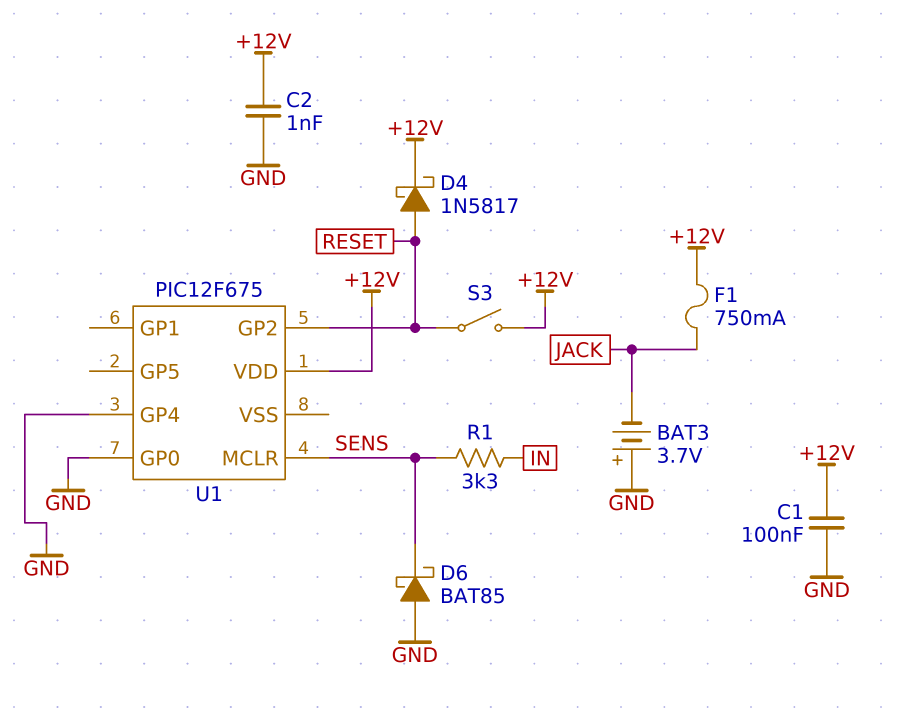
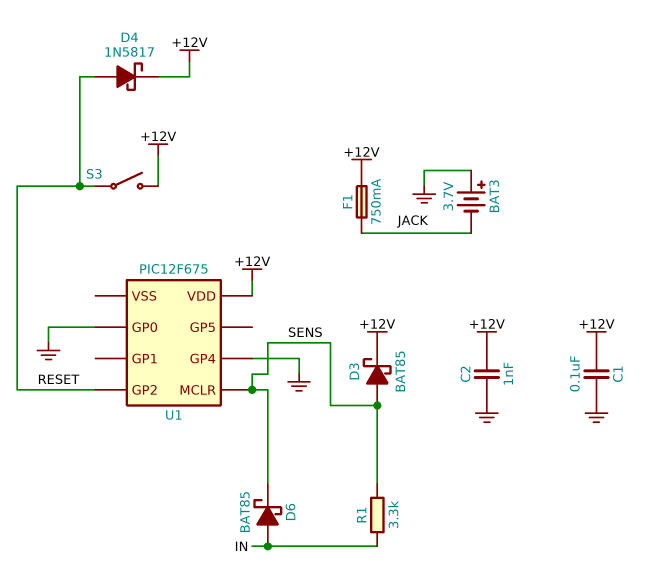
D3: none -> schottky BAT85 (A SENS, K +12V)
D6: schottky BAT85 (A GND, K SENS) -> schottky BAT85 (A IN, K SENS)

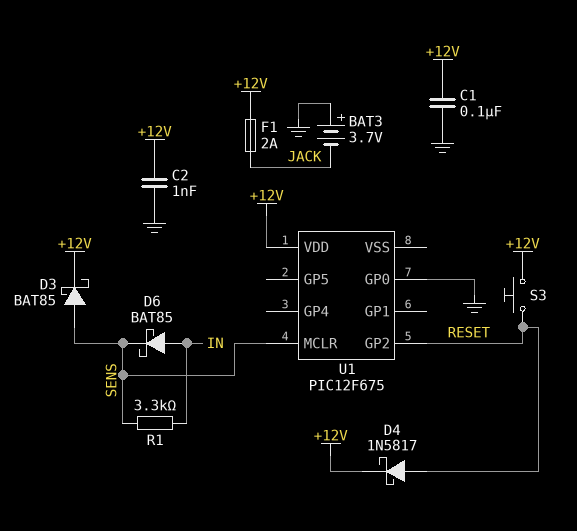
F1: 750mA (+12V, JACK) -> 2A (+12V, JACK)
S3: switch (+12V, RESET) -> button (+12V, RESET)
U1 pin GP4: GND -> none

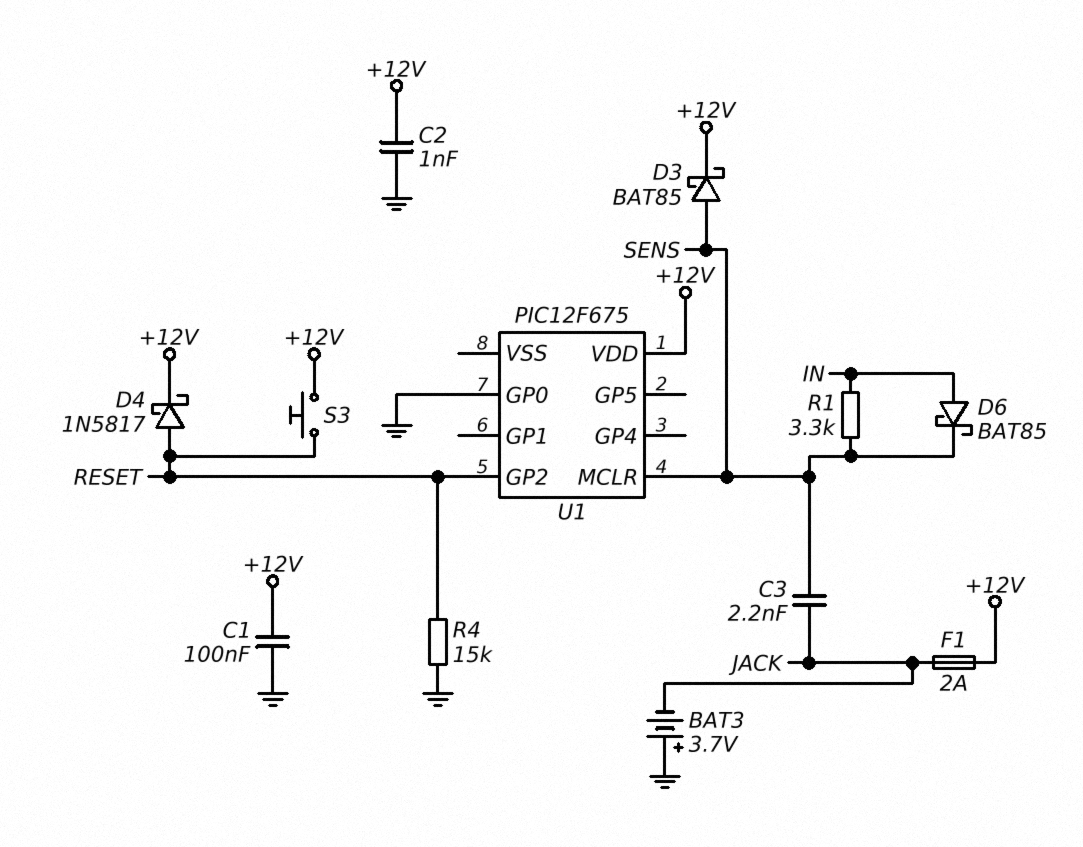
C3: none -> 2.2nF (JACK, SENS)
R4: none -> 15k (GND, RESET)

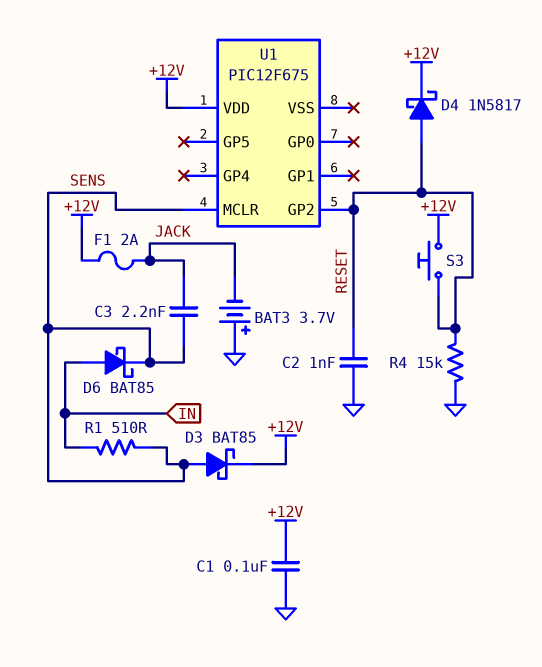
C2: 1nF (+12V, GND) -> 1nF (GND, RESET)
R1: 3.3k (IN, SENS) -> 510 (IN, SENS)
U1 pin GP0: GND -> none

